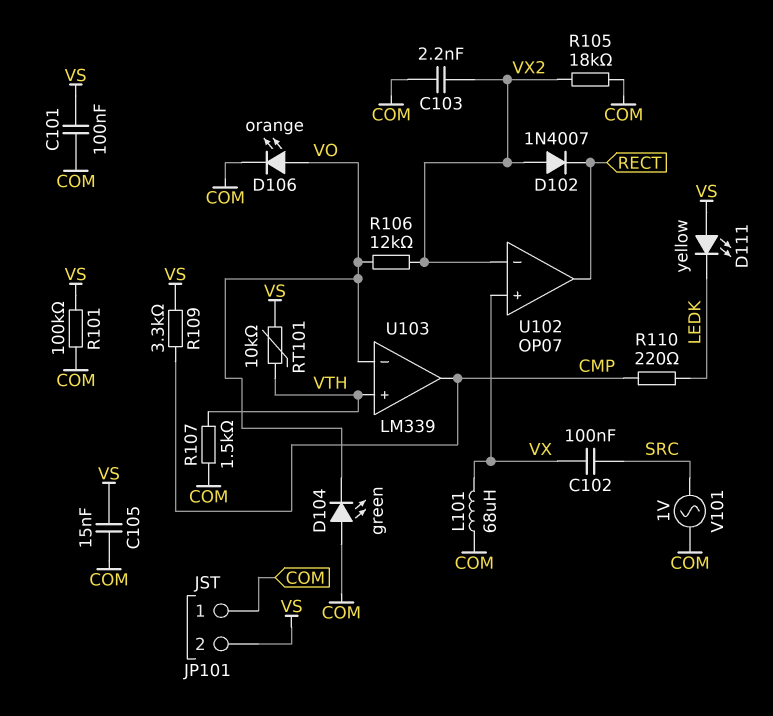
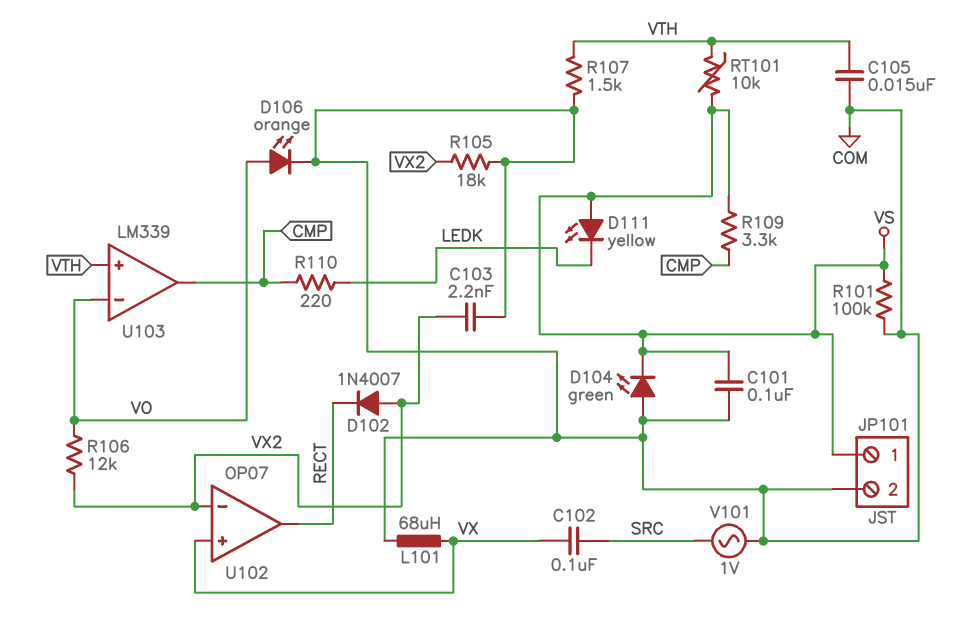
C105: 15nF (COM, VS) -> 15nF (COM, VTH)
D104: LED green (A COM, K VO) -> LED green (A COM, K VS)
JP101 pin 1: COM -> VS
JP101 pin 2: VS -> COM

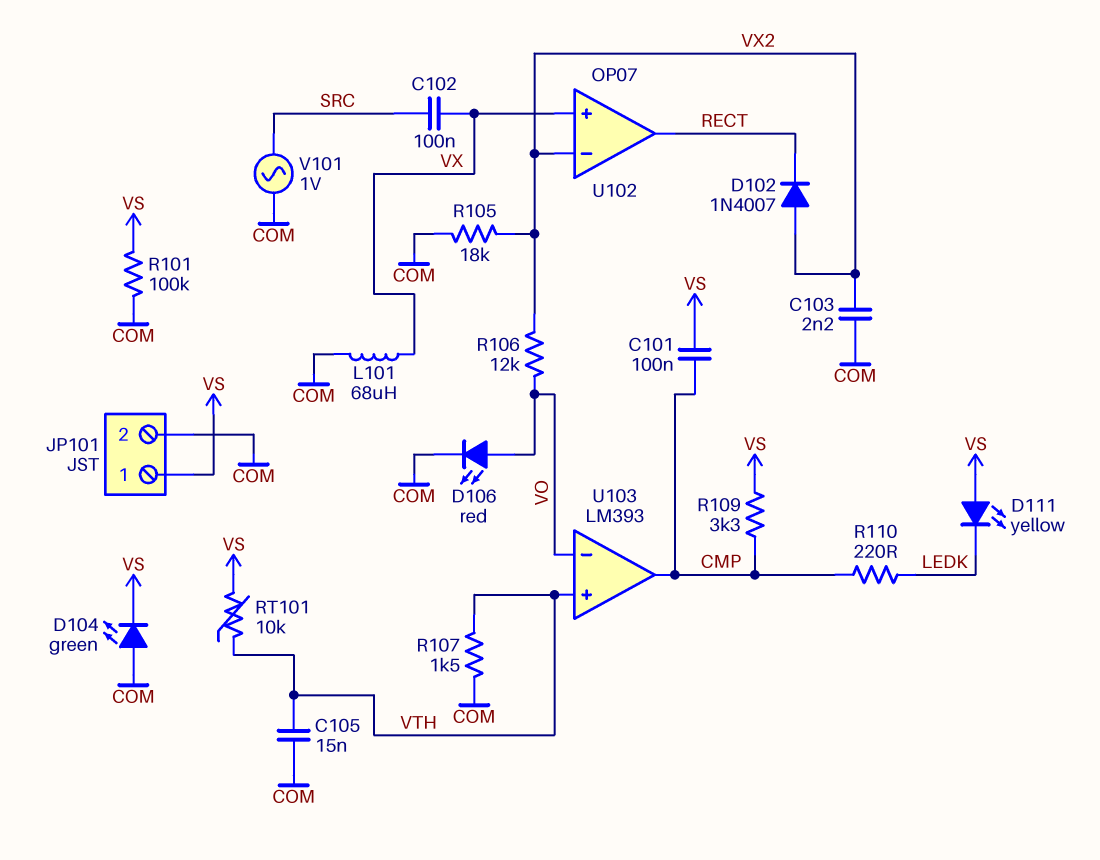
C101: 100nF (COM, VS) -> 100nF (CMP, VS)
D106: LED orange (A VO, K COM) -> LED red (A VO, K COM)
U103: LM339 -> LM393

